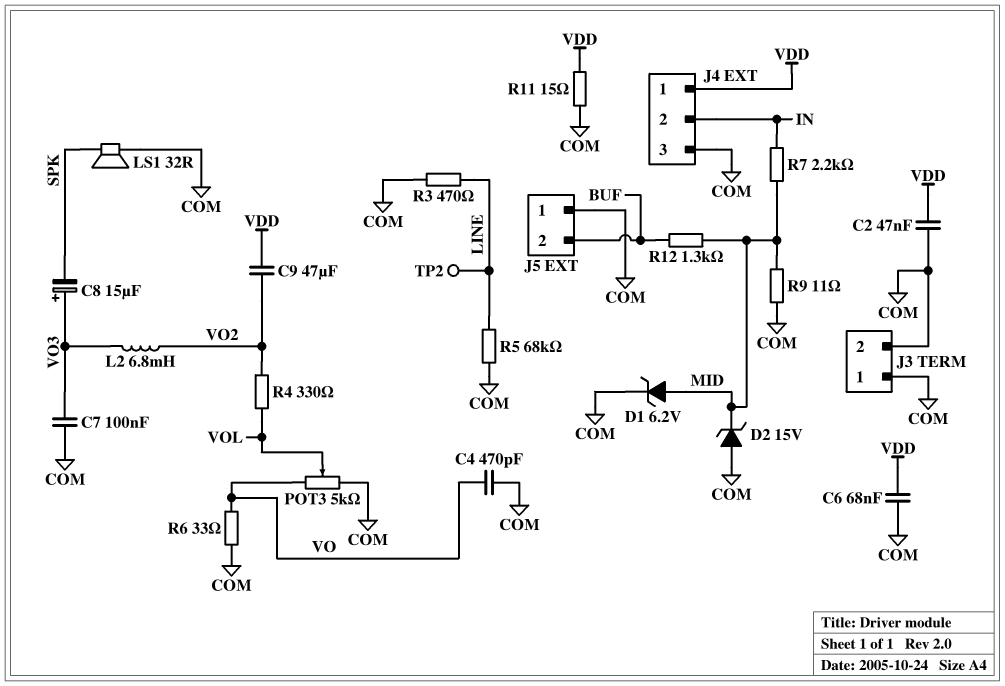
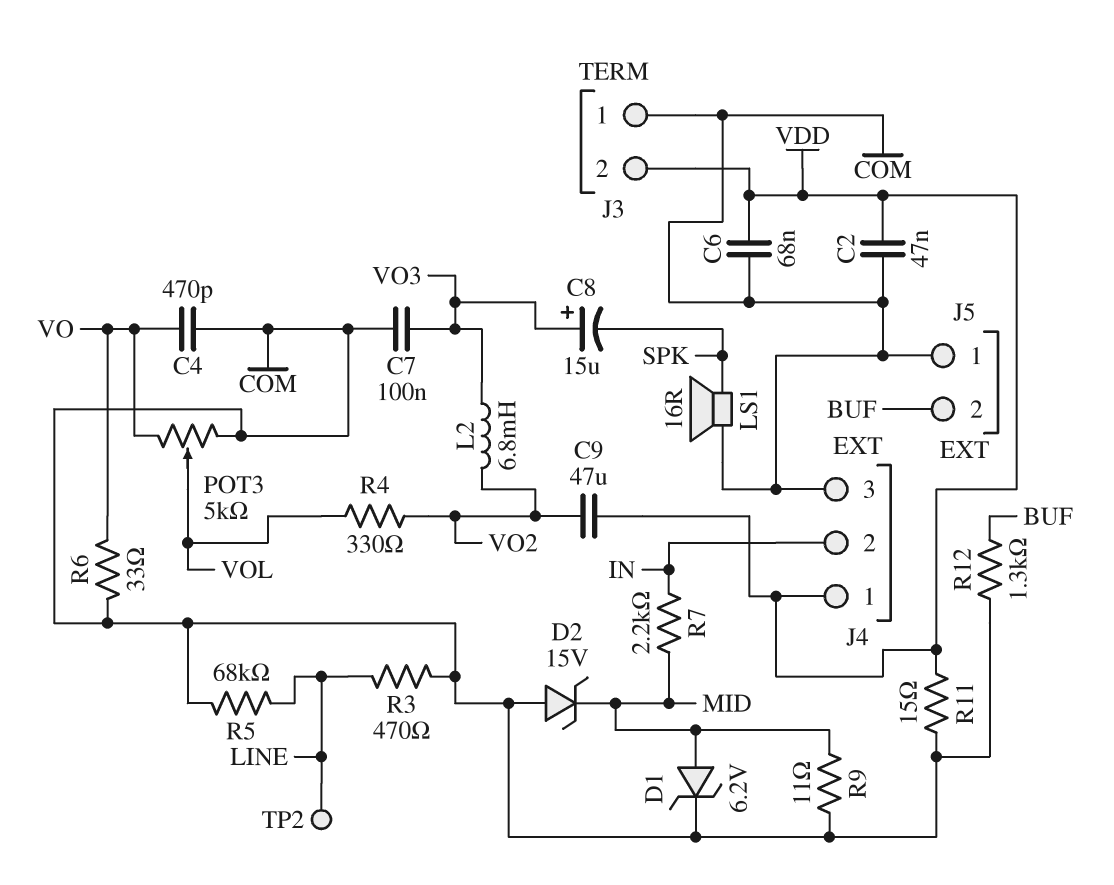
J3 pin 2: COM -> VDD
LS1: speaker 32R (COM, SPK) -> speaker 16R (COM, SPK)
R12: 1.3k (BUF, MID) -> 1.3k (BUF, COM)

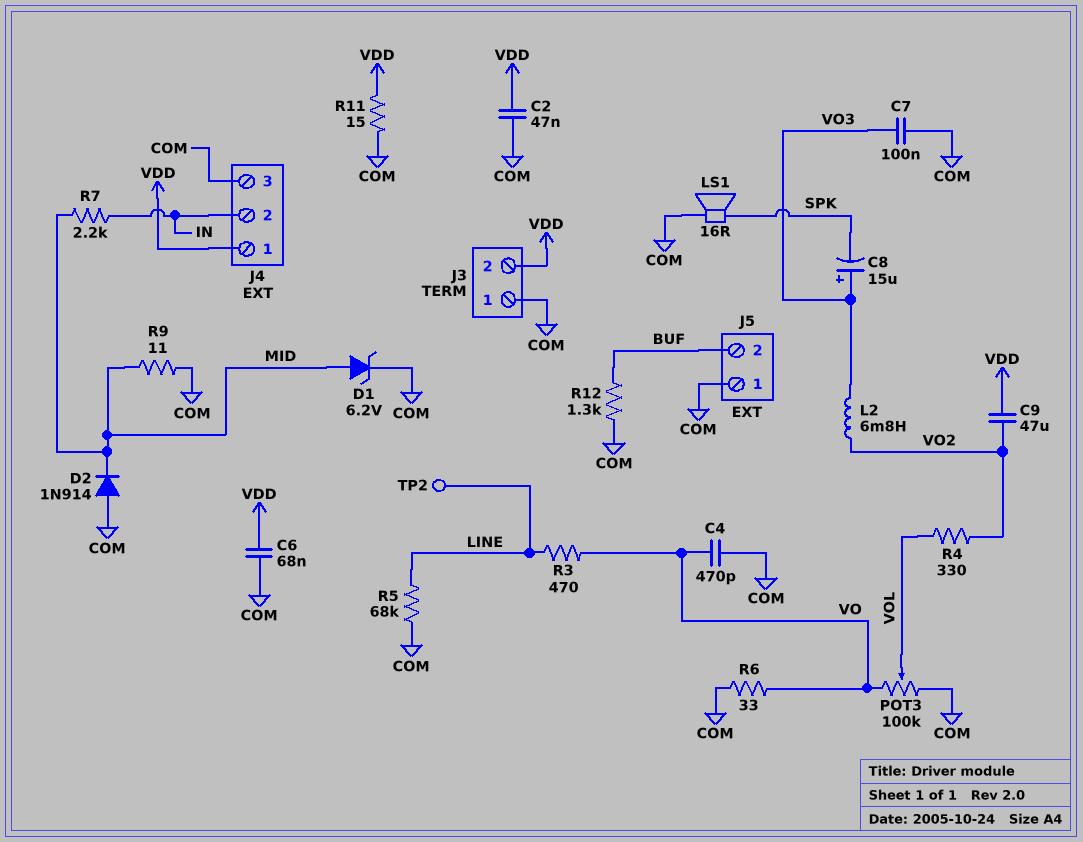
D2: zener 15V (A COM, K MID) -> diode 1N914 (A COM, K MID)
POT3: 5k (COM, VO, wiper VOL) -> 100k (COM, VO, wiper VOL)
R3: 470 (COM, LINE) -> 470 (LINE, VO)

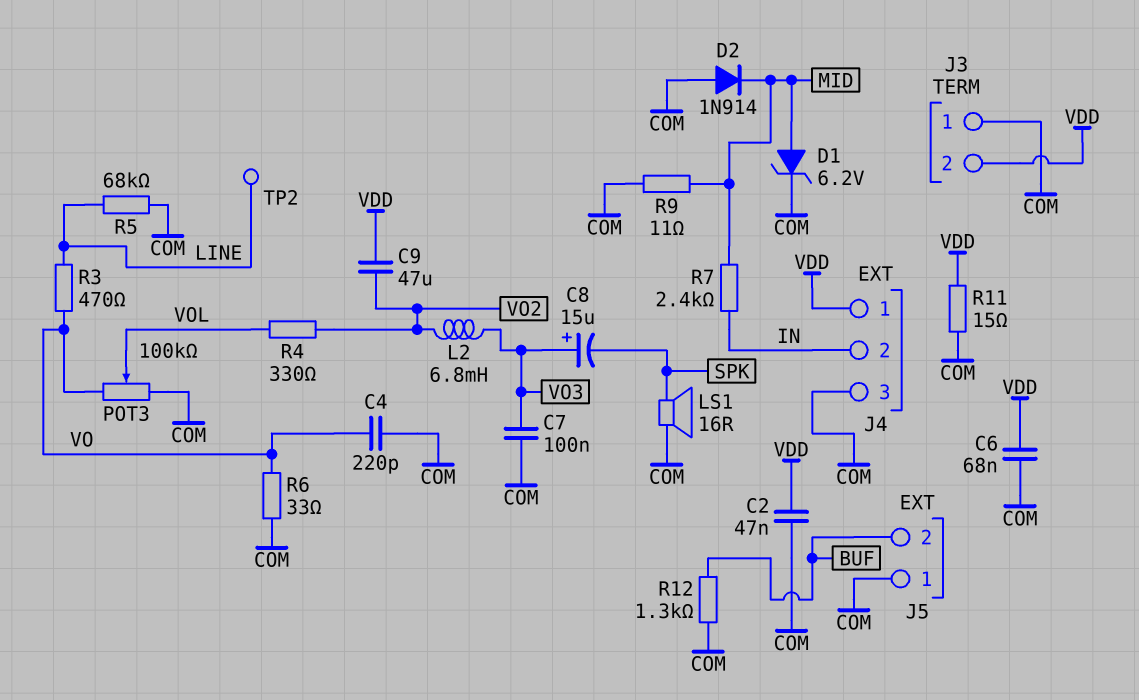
C4: 470pF (COM, VO) -> 220pF (COM, VO)
R7: 2.2k (IN, MID) -> 2.4k (IN, MID)

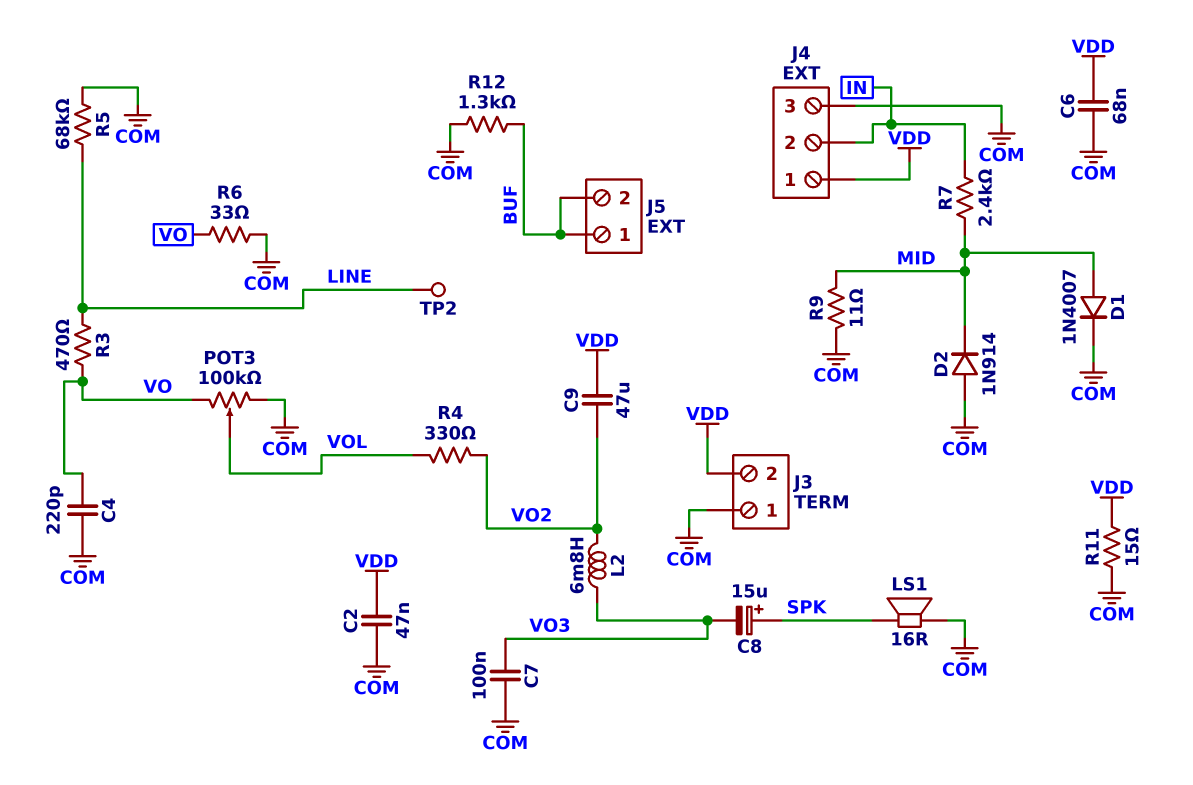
C8: 15uF (plus VO3, minus SPK) -> 15uF (plus SPK, minus VO3)
D1: zener 6.2V (A MID, K COM) -> diode 1N4007 (A MID, K COM)
J5 pin 1: COM -> BUF

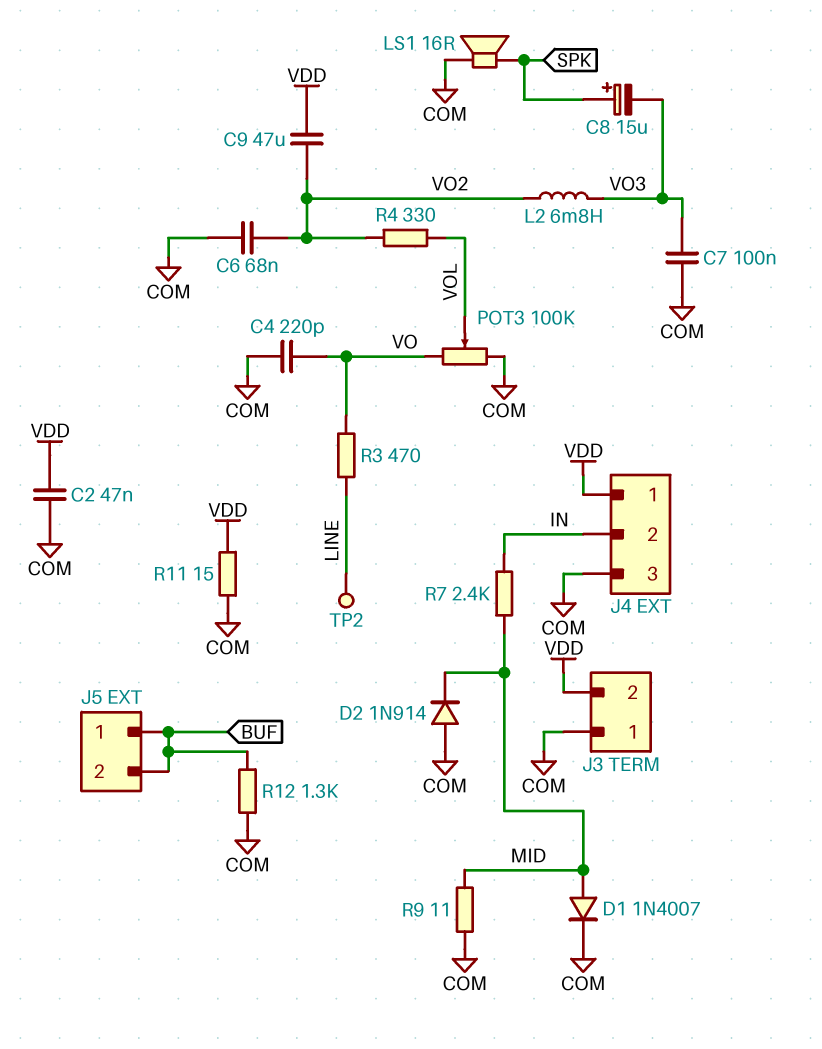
C6: 68nF (COM, VDD) -> 68nF (COM, VO2)
R5: 68k (COM, LINE) -> none
R6: 33 (COM, VO) -> none

